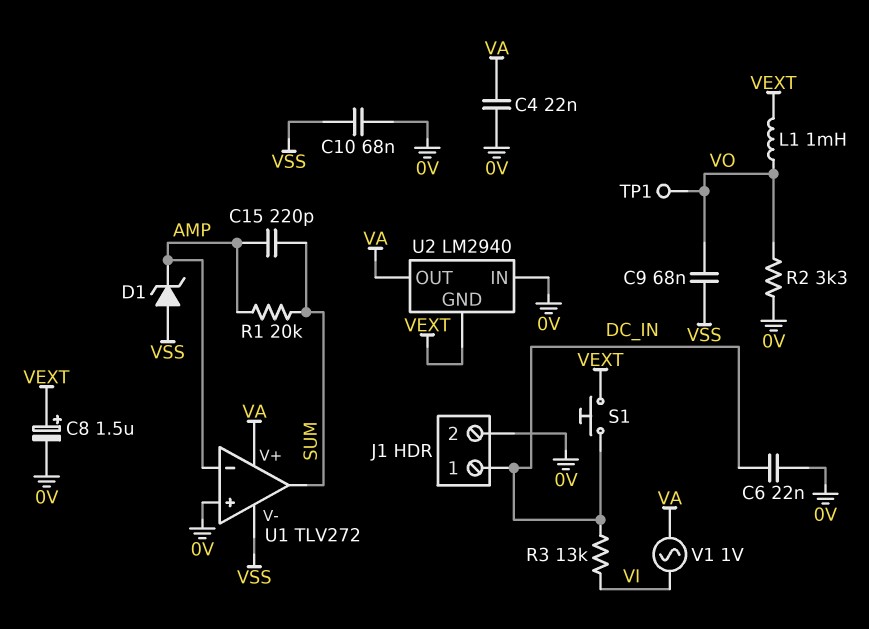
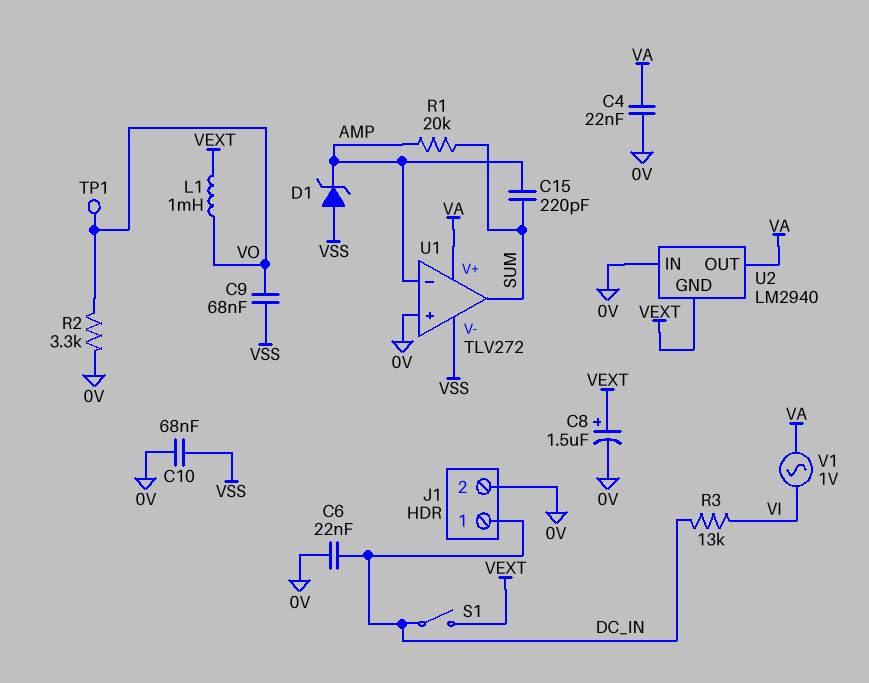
S1: button (DC_IN, VEXT) -> switch (DC_IN, VEXT)

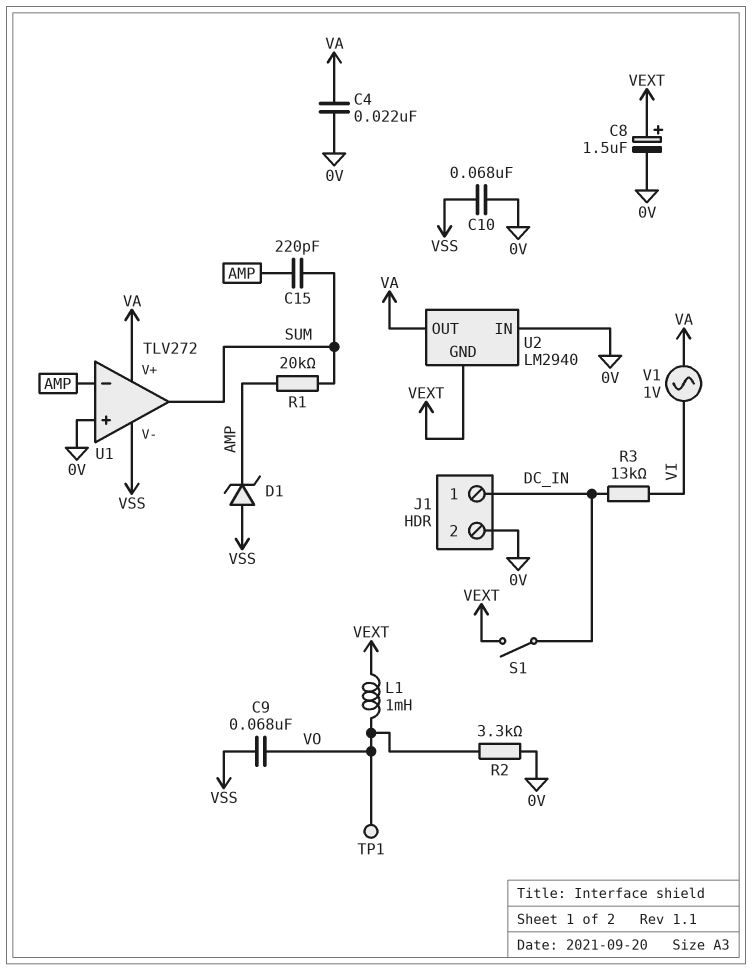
C6: 22nF (0V, DC_IN) -> none

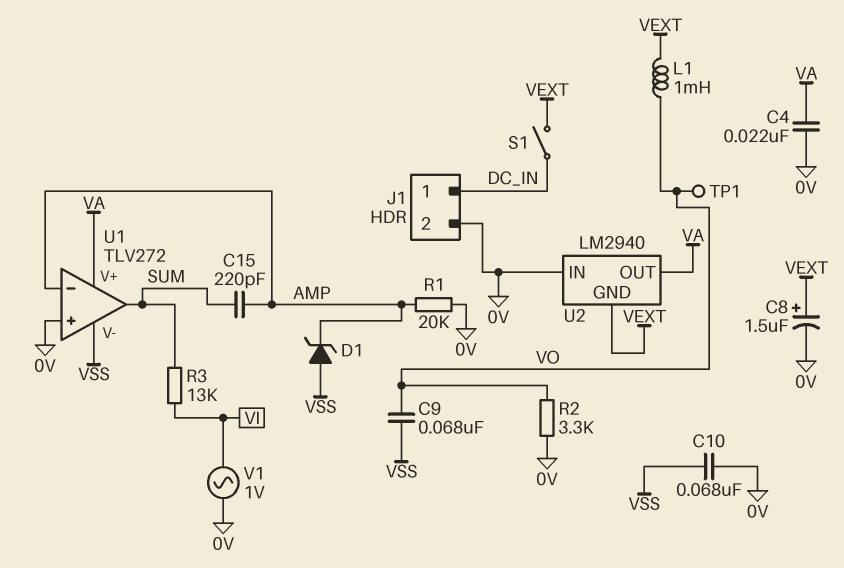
R1: 20k (AMP, SUM) -> 20k (0V, AMP)
R3: 13k (DC_IN, VI) -> 13k (SUM, VI)
V1: AC 1V (VA, VI) -> AC 1V (0V, VI)

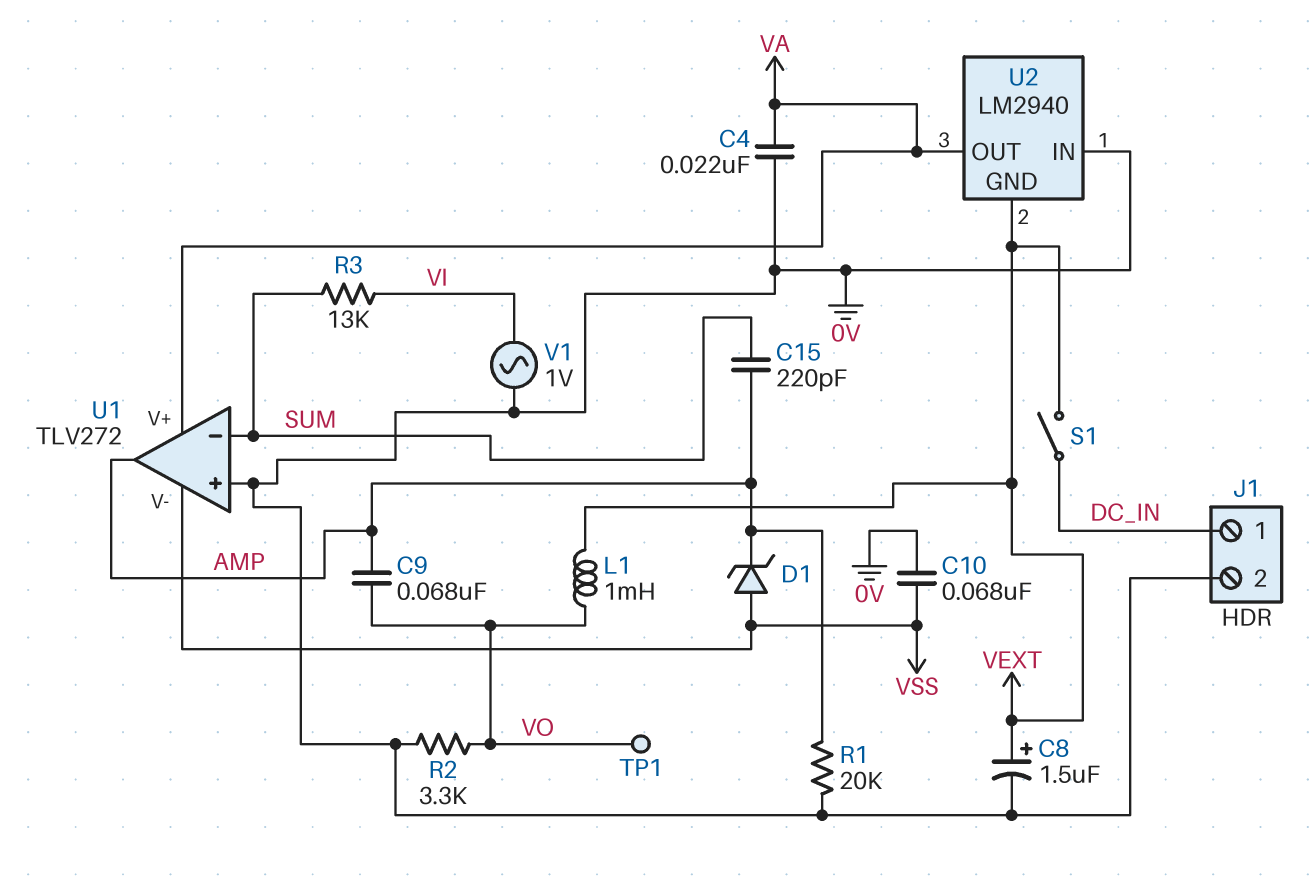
C9: 68nF (VO, VSS) -> 68nF (AMP, VO)
U1 pin in-: AMP -> SUM
U1 pin out: SUM -> AMP

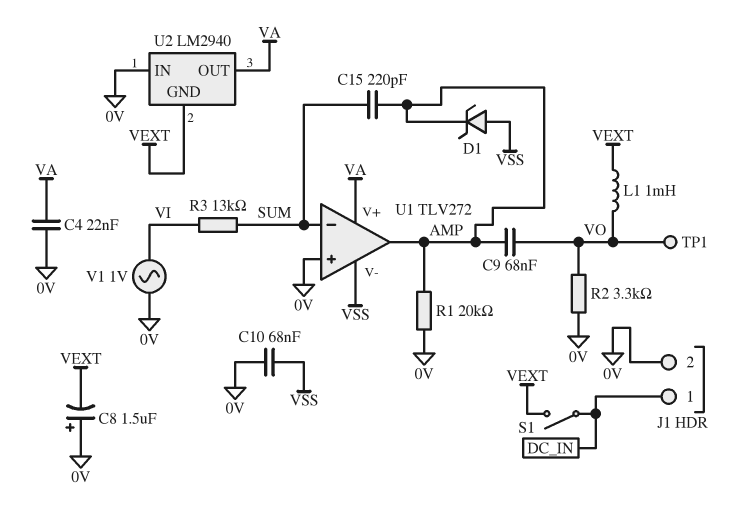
C8: 1.5uF (plus VEXT, minus 0V) -> 1.5uF (plus 0V, minus VEXT)

